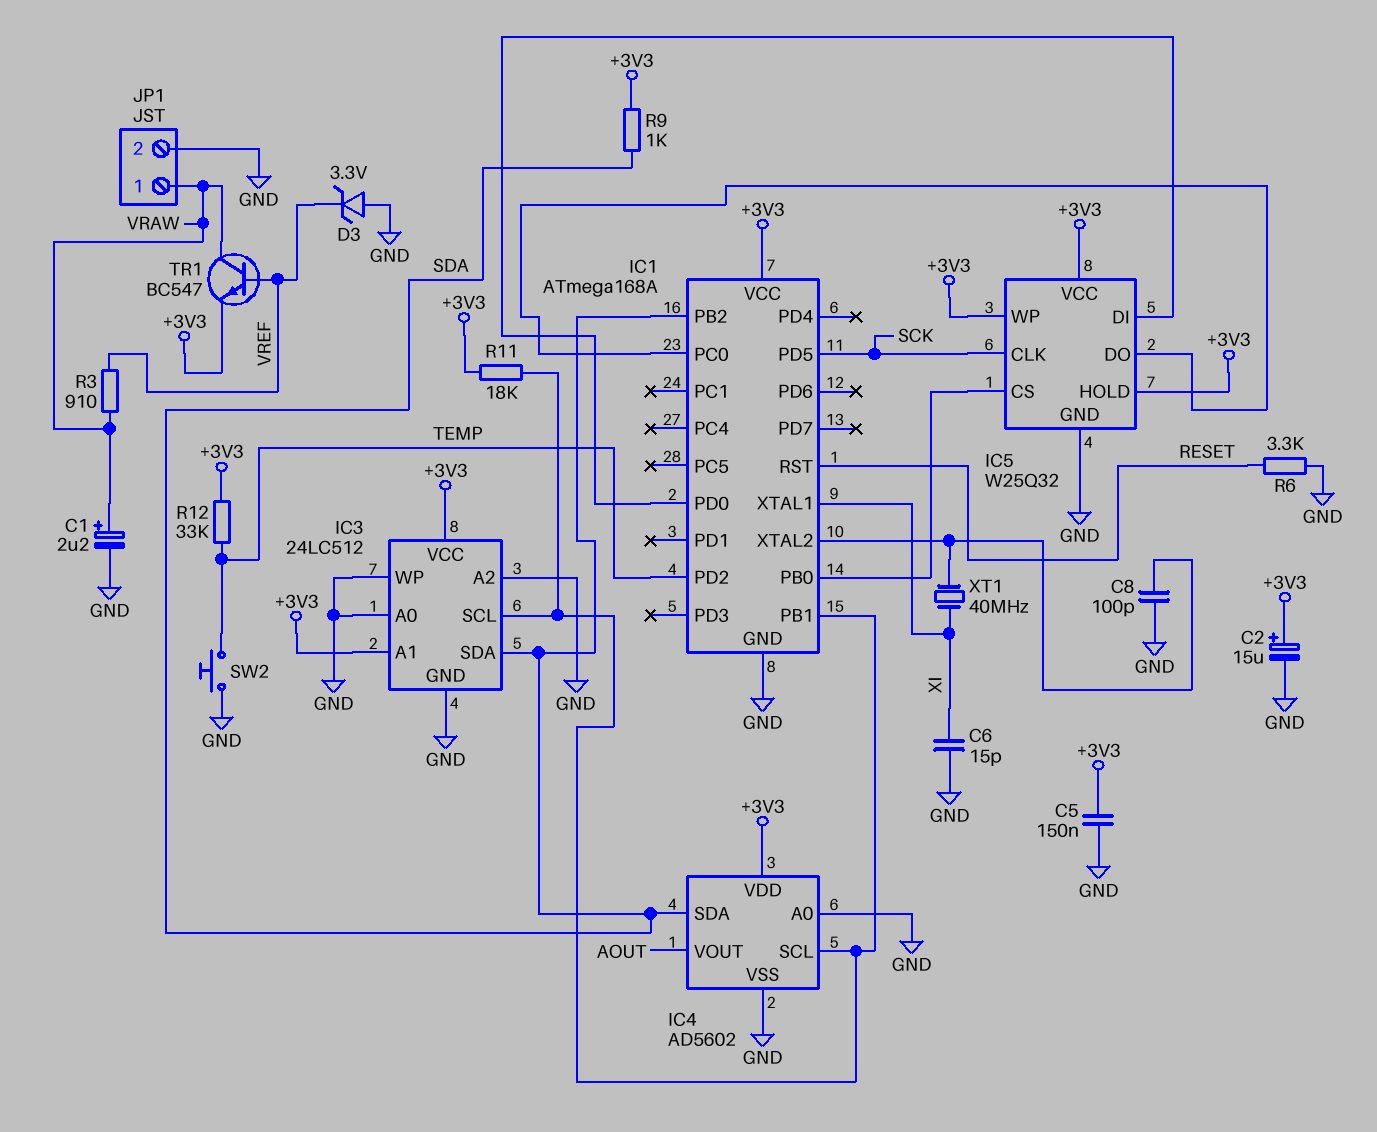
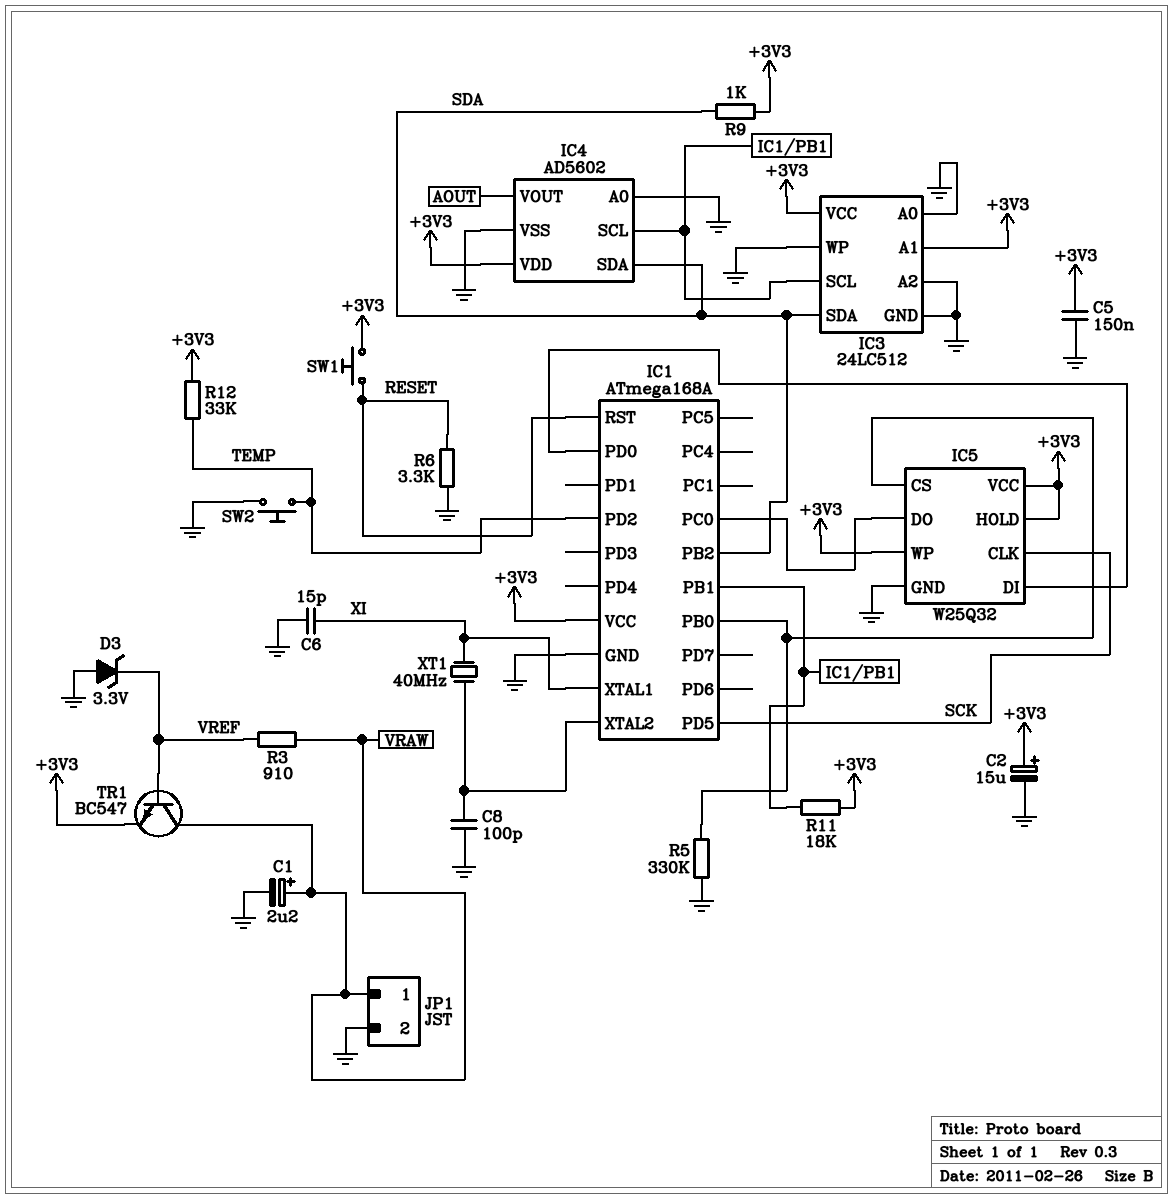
R5: none -> 330k (GND, IC1/PB0)
SW1: none -> button (+3V3, RESET)

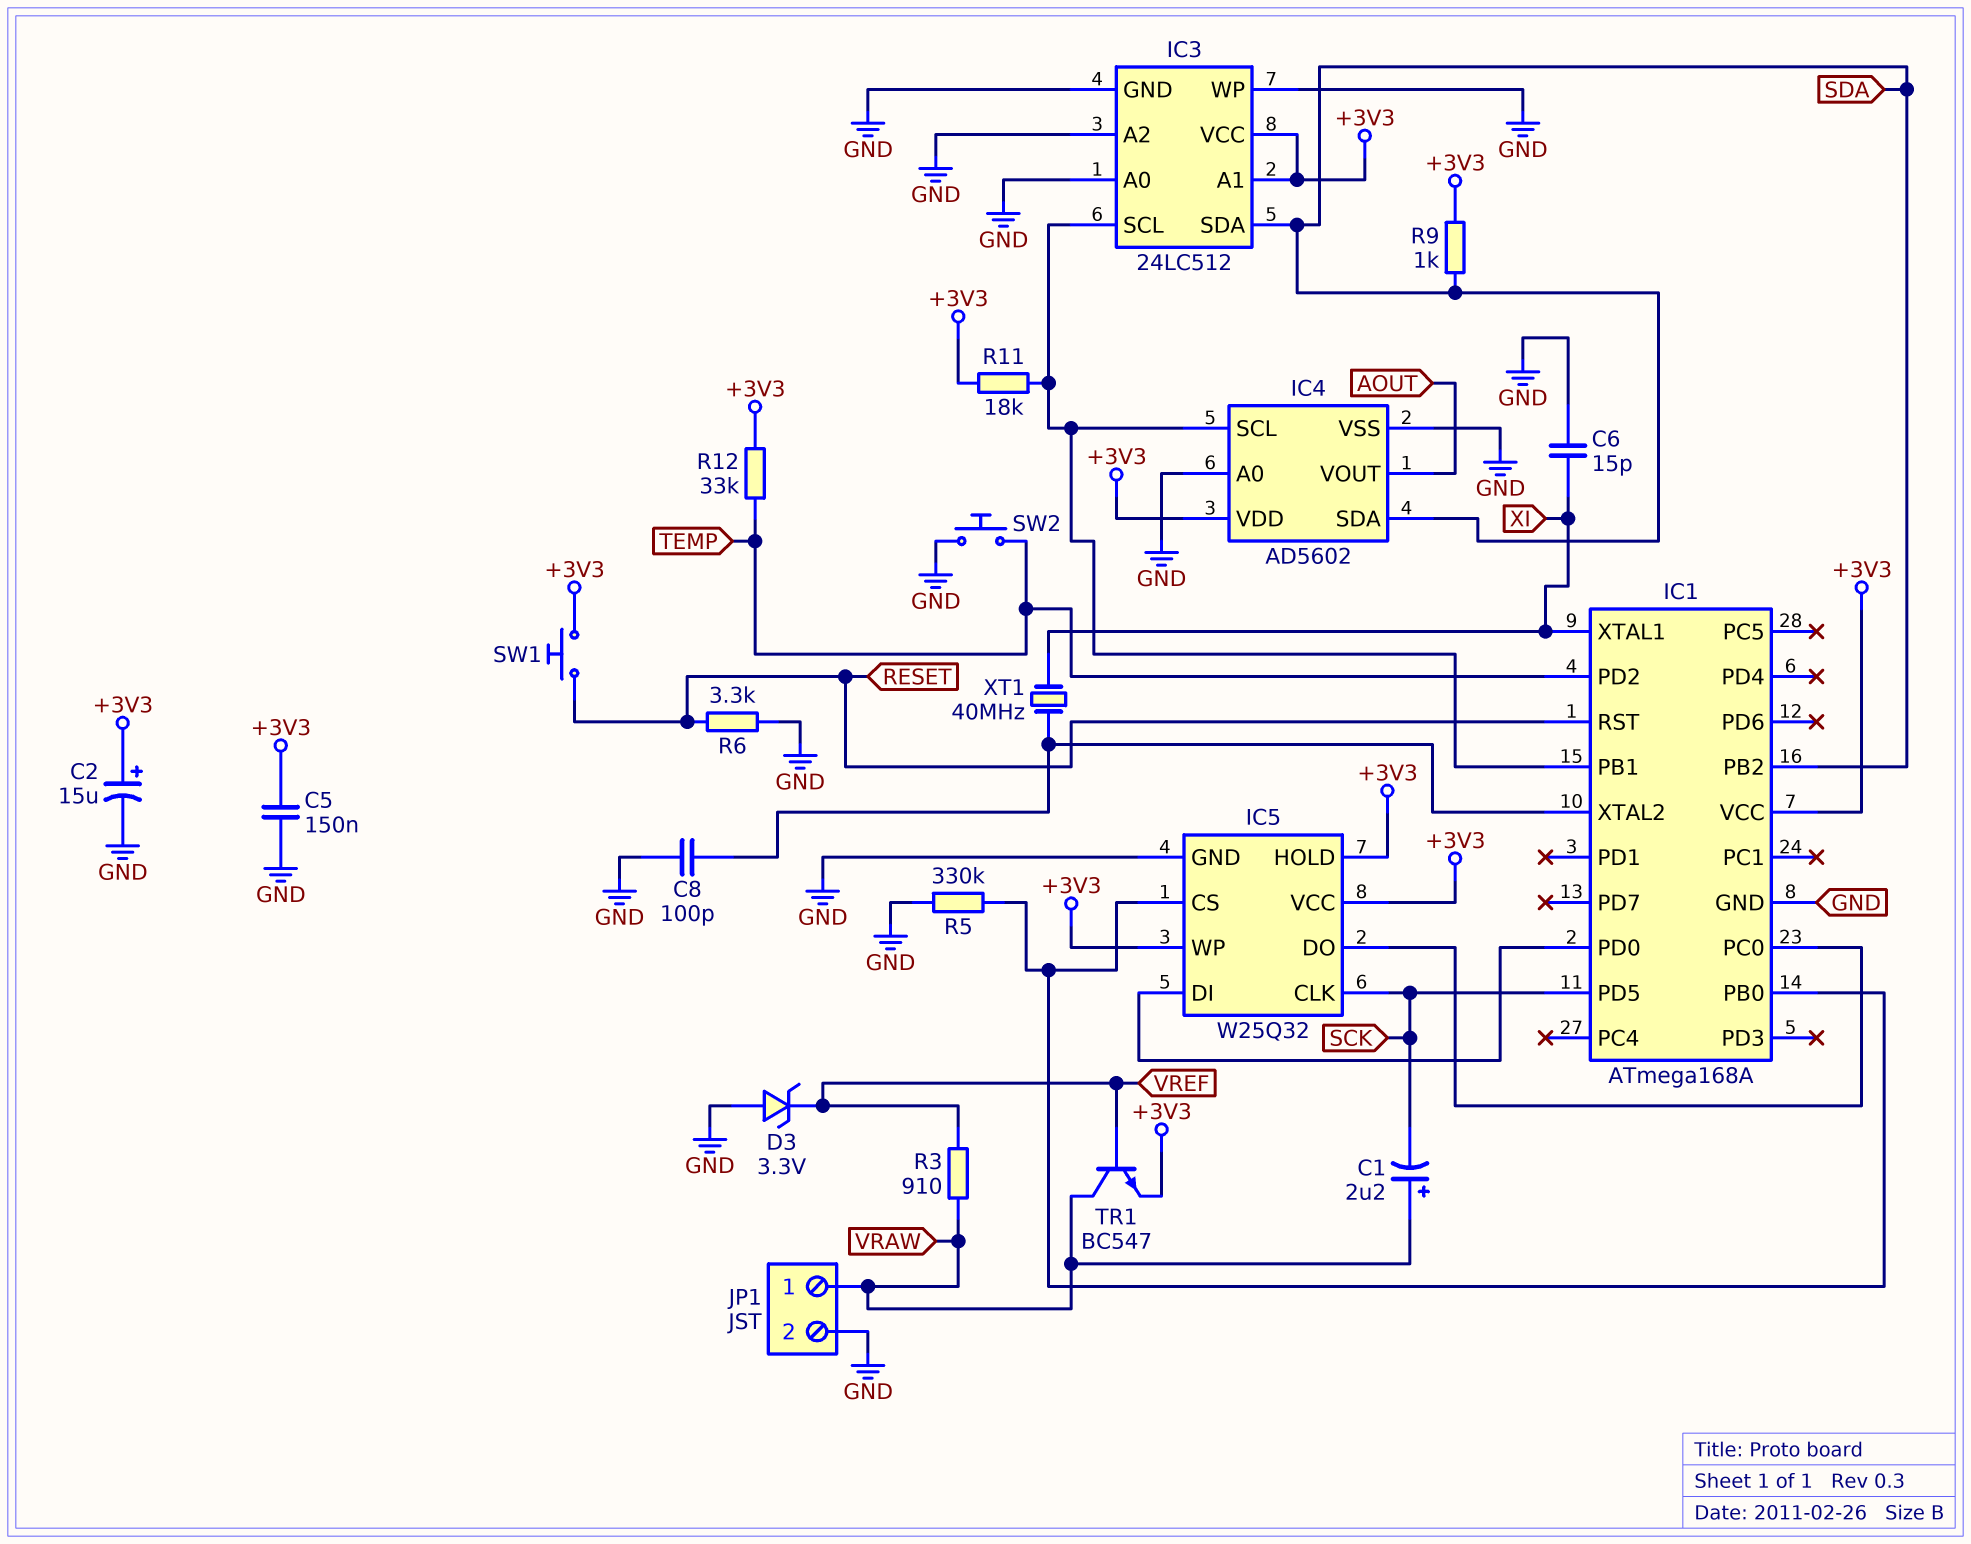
C1: 2.2uF (plus VRAW, minus GND) -> 2.2uF (plus VRAW, minus SCK)

